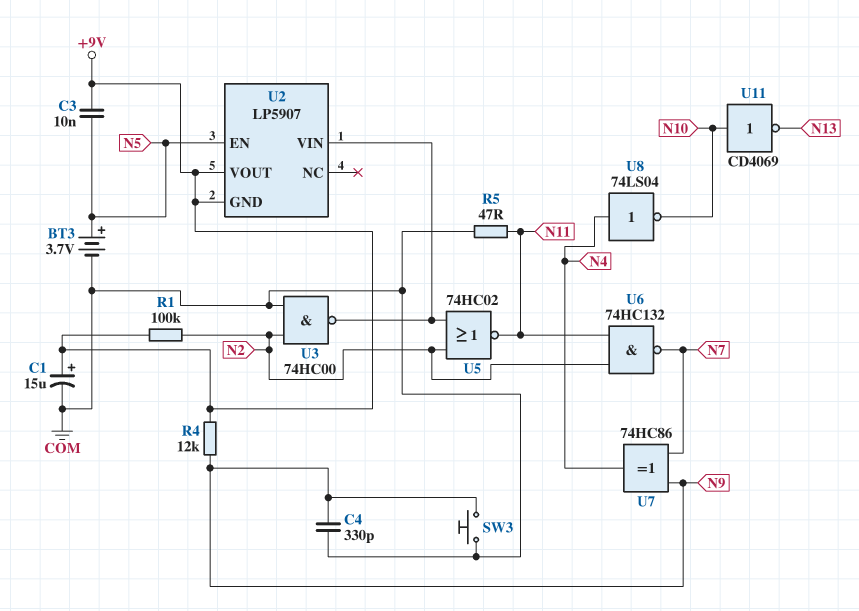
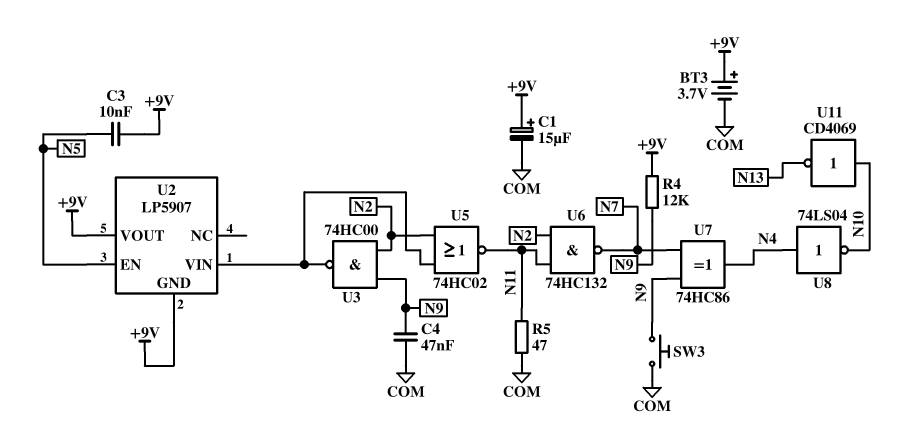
BT3: 3.7V (plus N5, minus COM) -> 3.7V (plus +9V, minus COM)
C4: 330pF (COM, N9) -> 47nF (COM, N9)
R1: 100k (+9V, N2) -> none
U3: NAND 74HC00 (in COM, in N2, out U2/VIN) -> NAND 74HC00 (in N2, in N9, out U2/VIN)

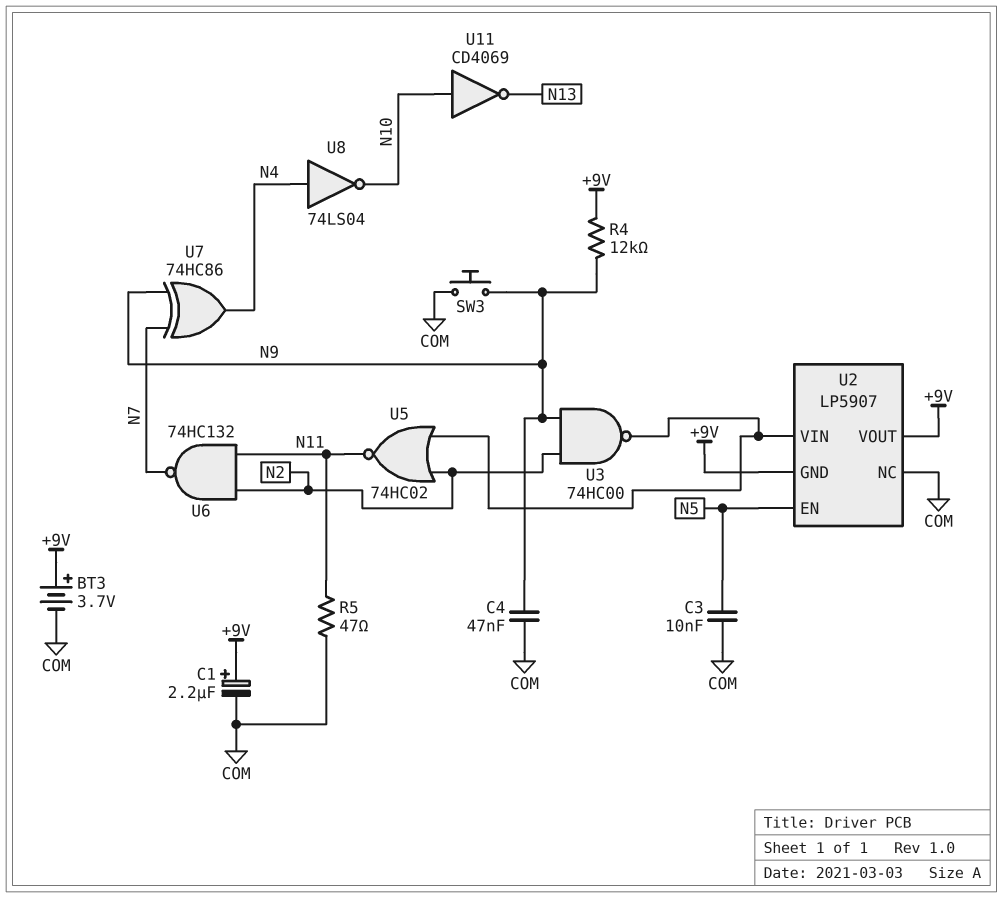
C1: 15uF (plus +9V, minus COM) -> 2.2uF (plus +9V, minus COM)
C3: 10nF (+9V, N5) -> 10nF (COM, N5)
U2 pin NC: none -> COM

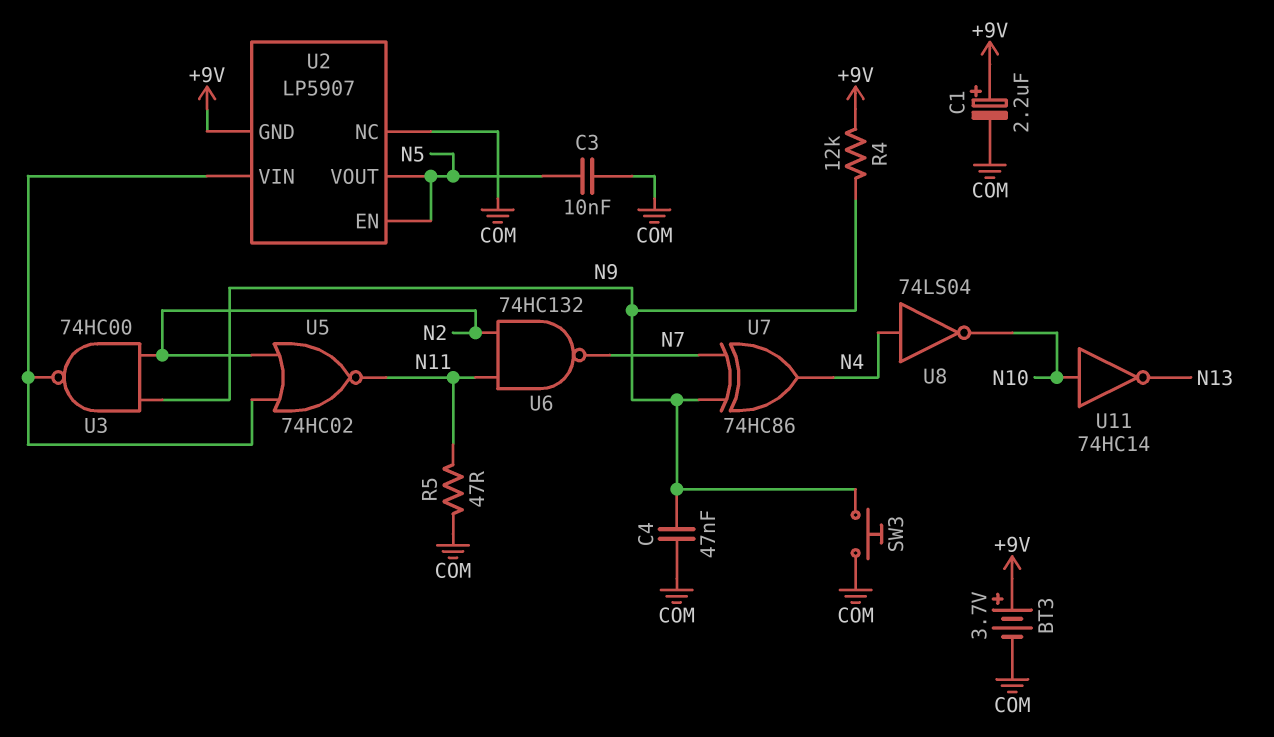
U2 pin VOUT: +9V -> N5
U11: NOT CD4069 (in N10, out N13) -> NOT 74HC14 (in N10, out N13)

